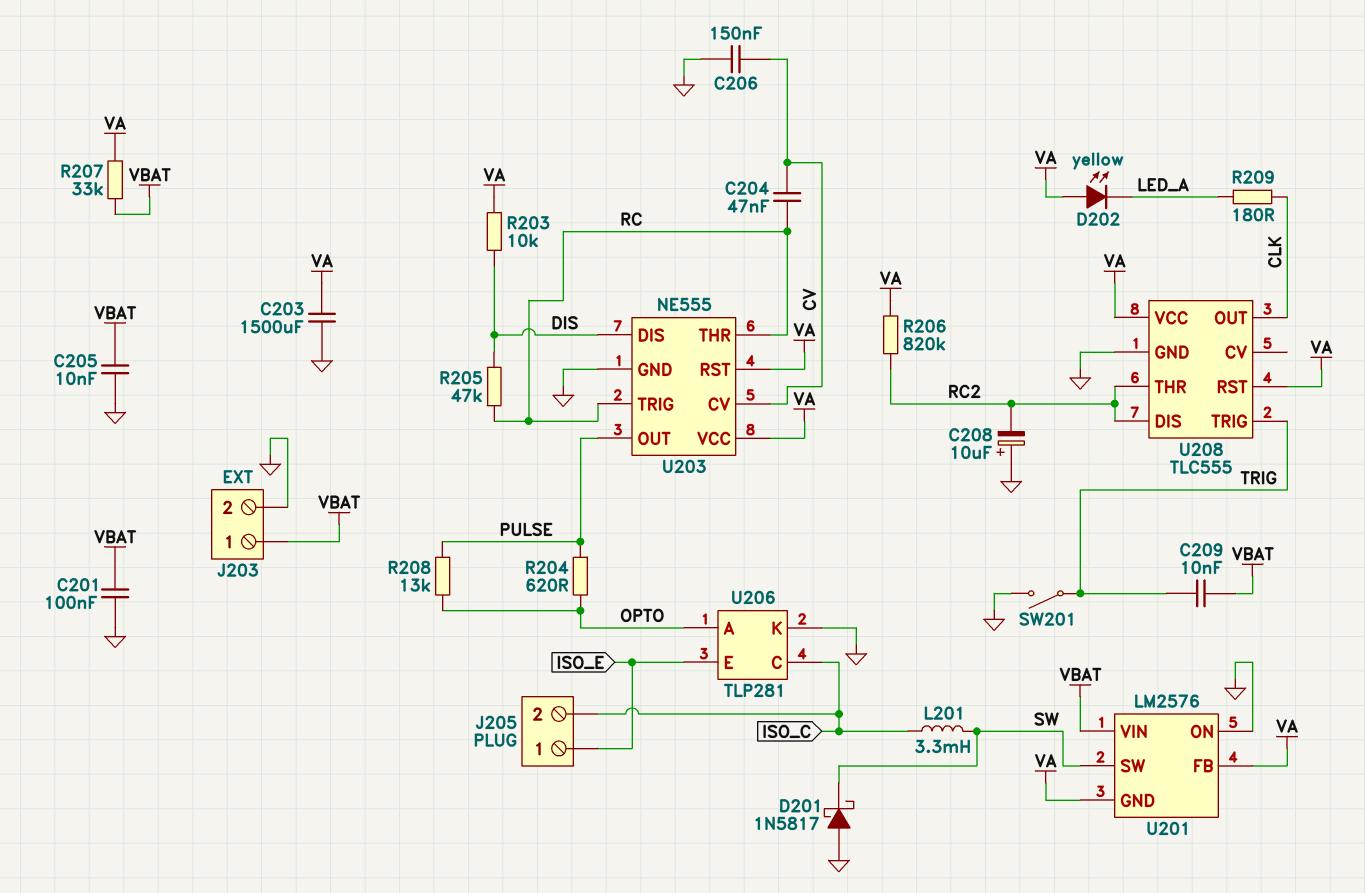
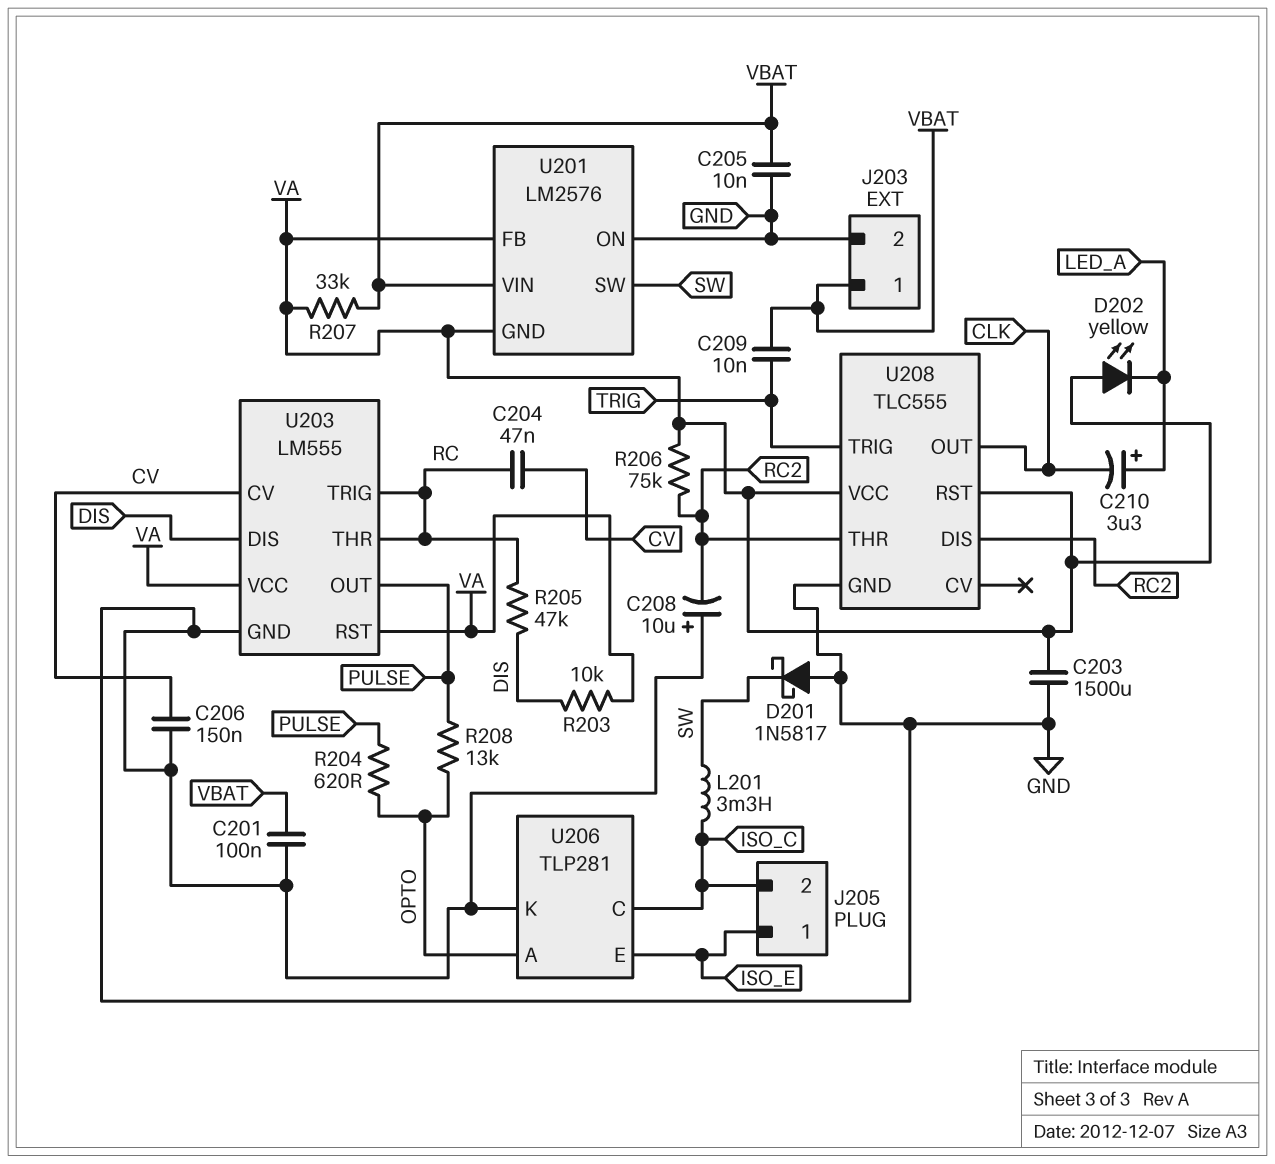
C210: none -> 3.3uF (plus LED_A, minus CLK)
R206: 820k (RC2, VA) -> 75k (RC2, VA)
R209: 180 (CLK, LED_A) -> none
SW201: switch (GND, TRIG) -> none
U203: NE555 -> LM555

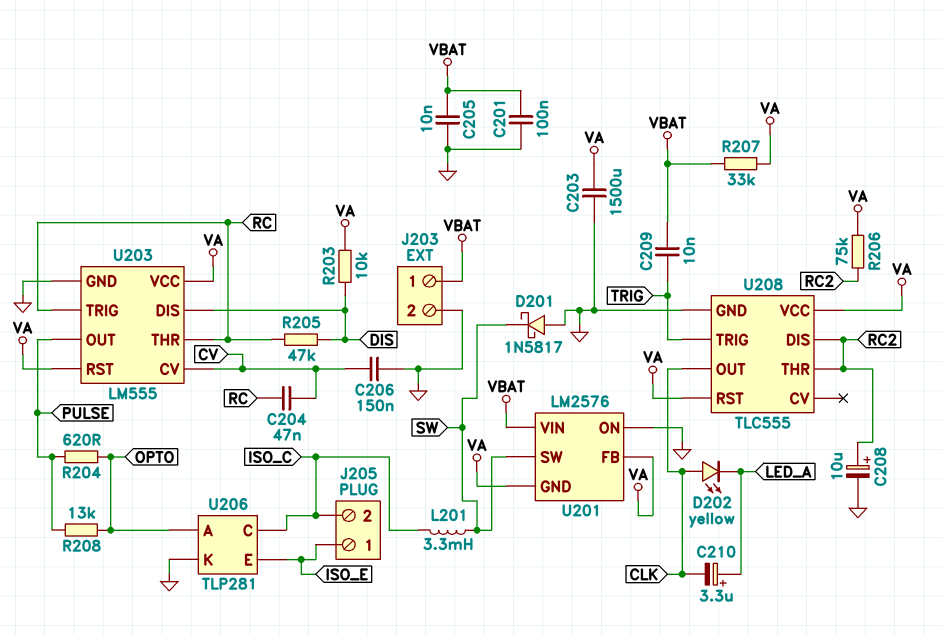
C208: 10uF (plus GND, minus RC2) -> 10uF (plus RC2, minus GND)
D202: LED yellow (A VA, K LED_A) -> LED yellow (A CLK, K LED_A)

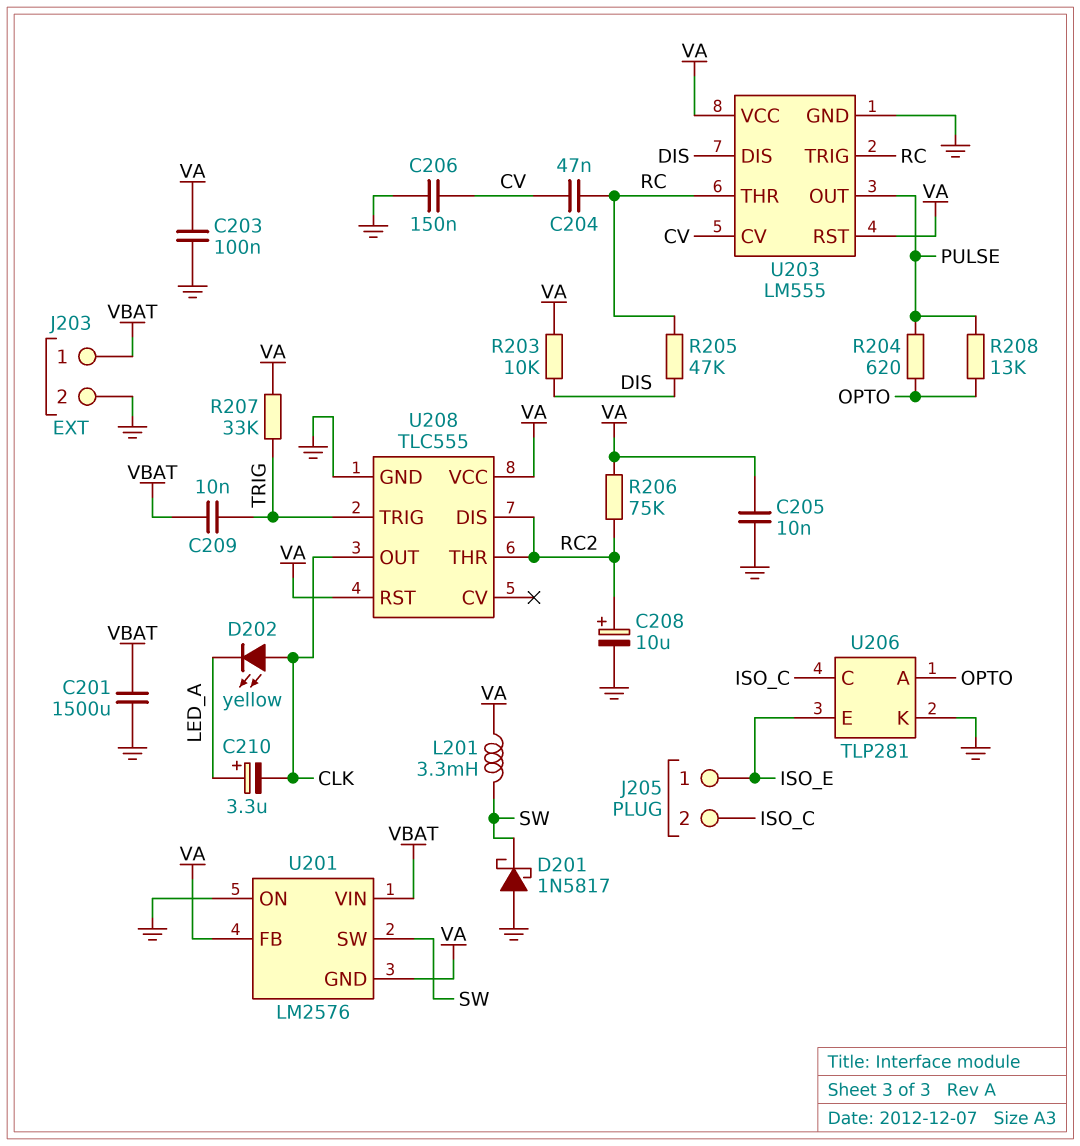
C201: 100nF (GND, VBAT) -> 1500uF (GND, VBAT)
C203: 1500uF (GND, VA) -> 100nF (GND, VA)
C205: 10nF (GND, VBAT) -> 10nF (GND, VA)
L201: 3.3mH (ISO_C, SW) -> 3.3mH (SW, VA)
R207: 33k (VA, VBAT) -> 33k (TRIG, VA)

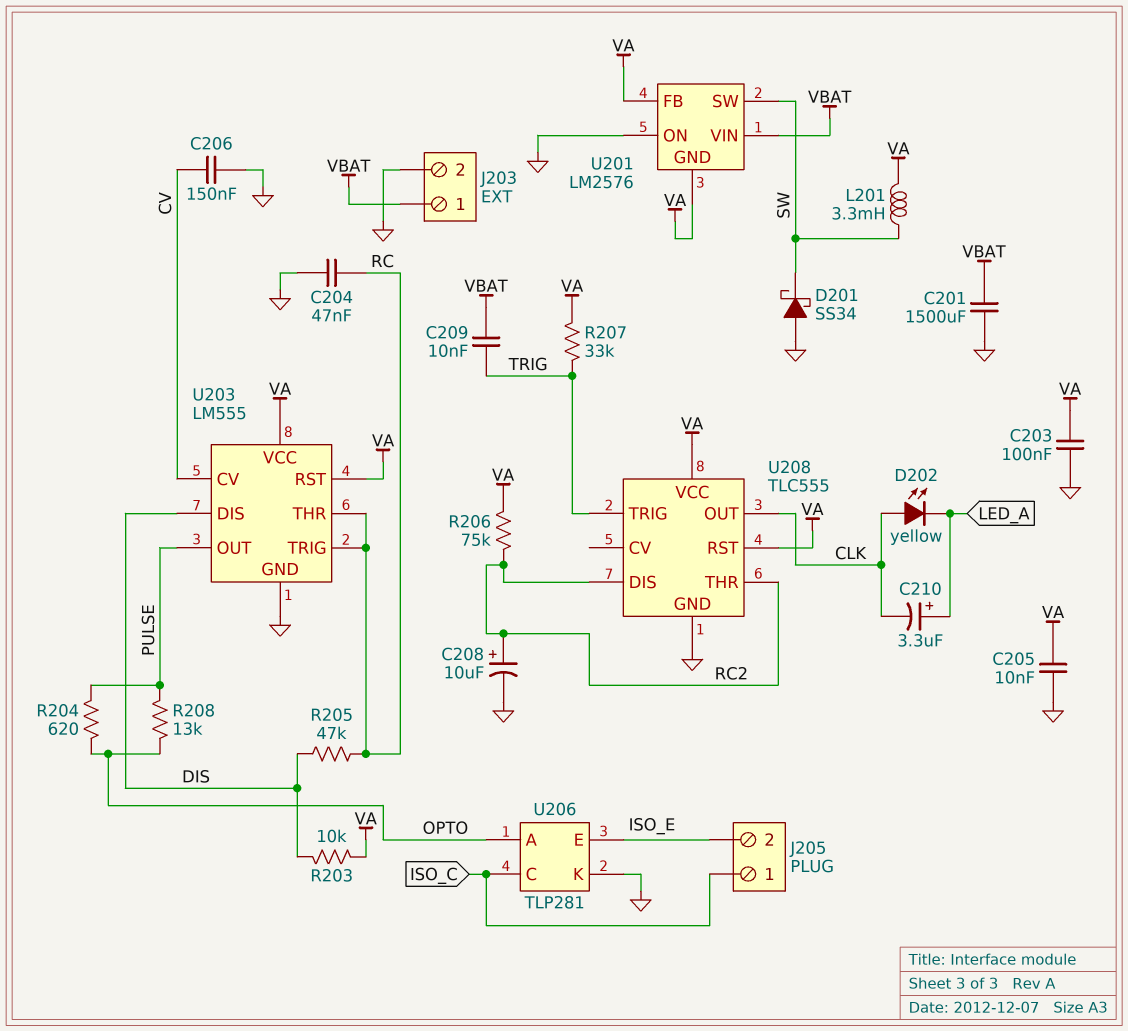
C204: 47nF (CV, RC) -> 47nF (GND, RC)
D201: schottky 1N5817 (A GND, K SW) -> schottky SS34 (A GND, K SW)
J205 pin 1: ISO_E -> ISO_C
J205 pin 2: ISO_C -> ISO_E

